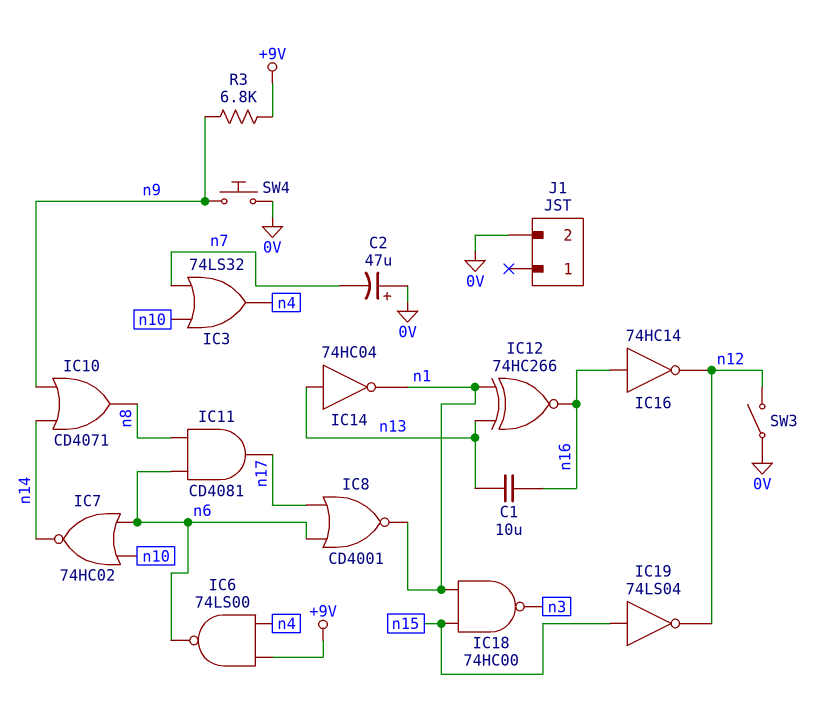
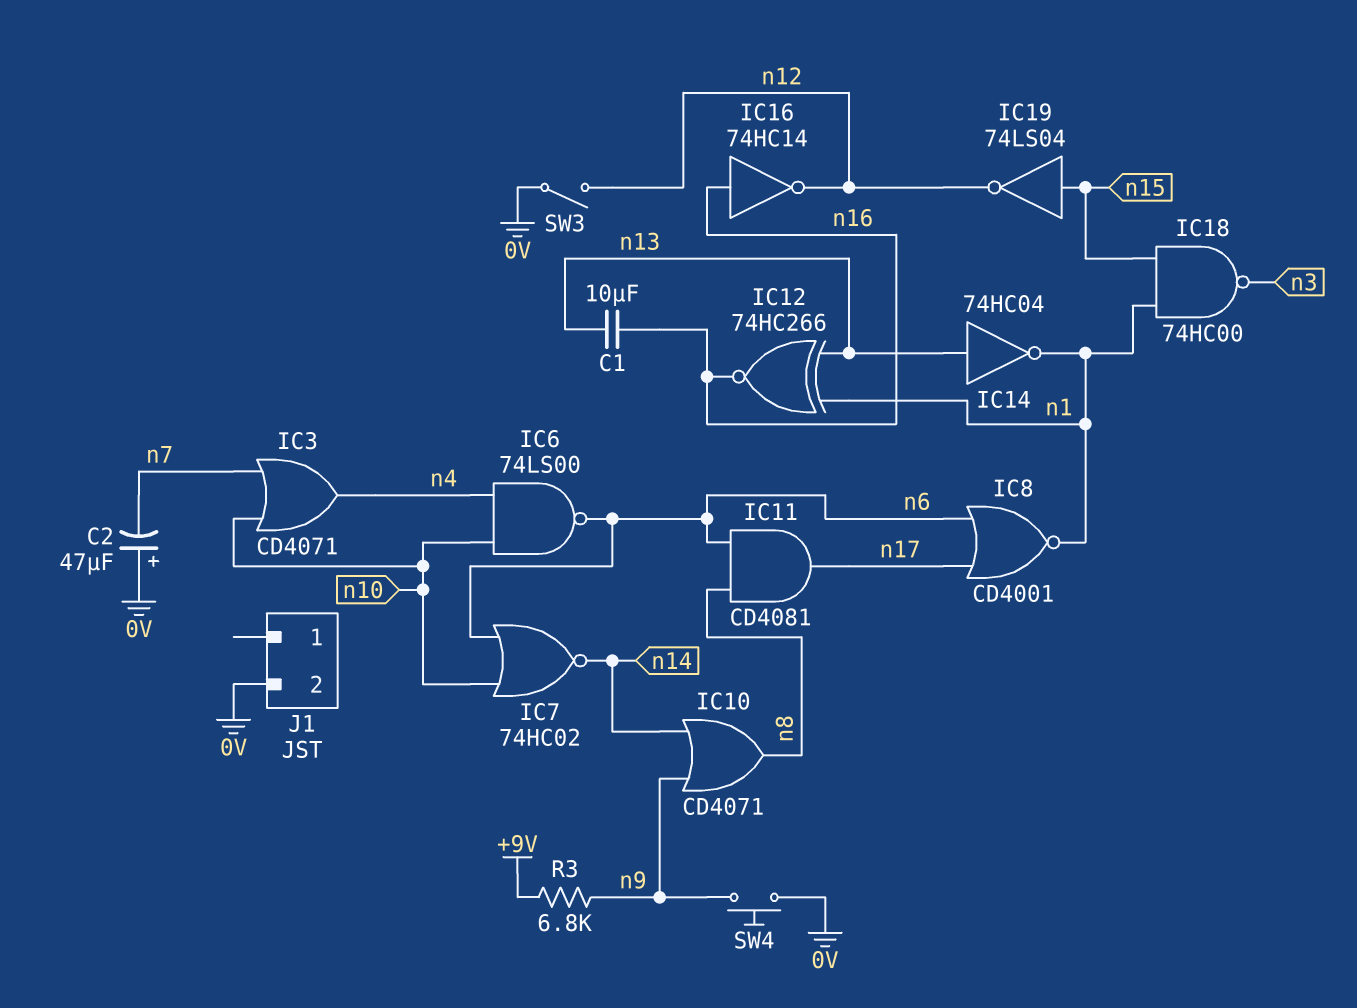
IC3: OR 74LS32 (in n7, in n10, out n4) -> OR CD4071 (in n7, in n10, out n4)
IC6: NAND 74LS00 (in +9V, in n4, out n6) -> NAND 74LS00 (in n4, in n10, out n6)

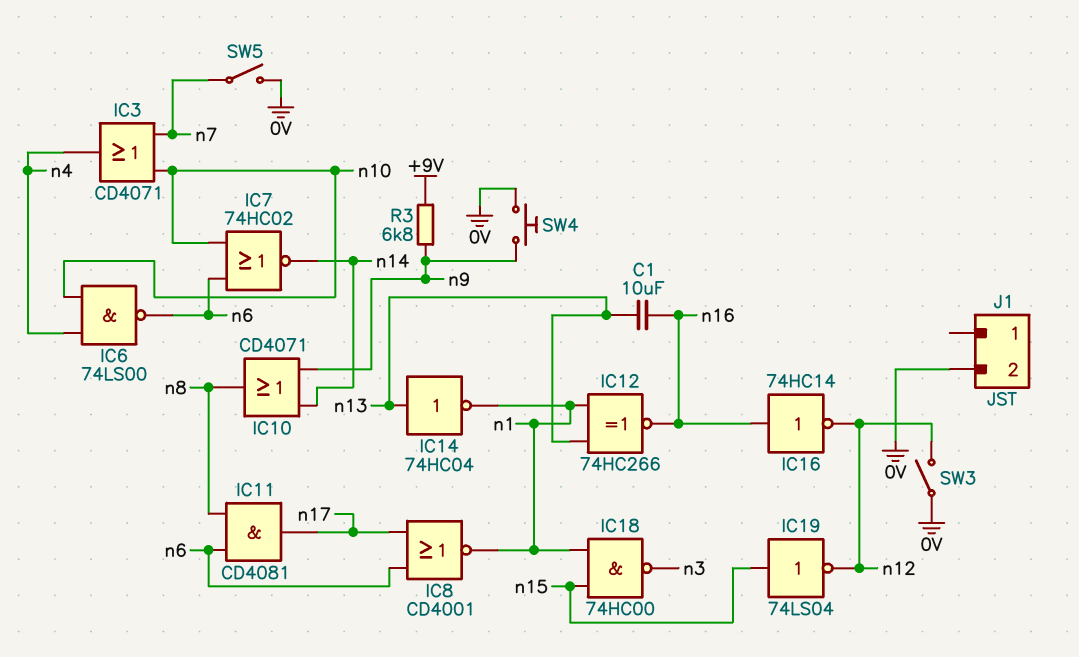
C2: 47uF (plus 0V, minus n7) -> none
SW5: none -> switch (0V, n7)

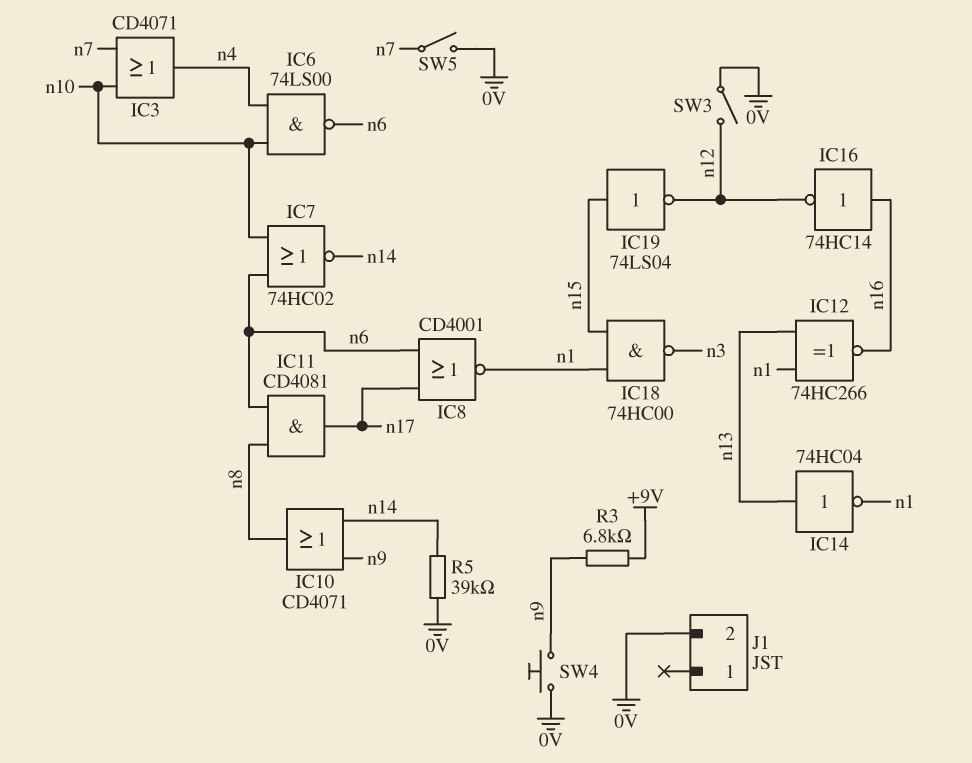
C1: 10uF (n13, n16) -> none
R5: none -> 39k (0V, n14)

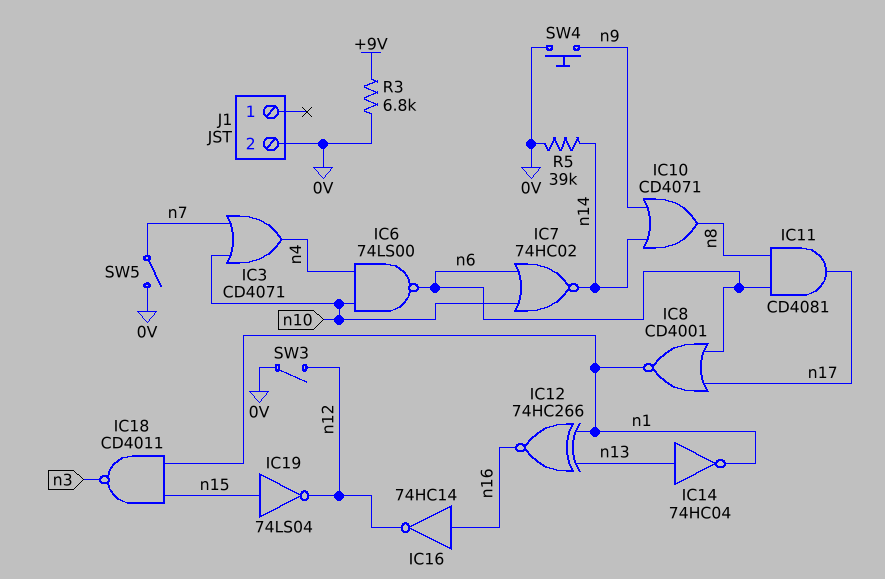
IC18: NAND 74HC00 (in n1, in n15, out n3) -> NAND CD4011 (in n1, in n15, out n3)
R3: 6.8k (+9V, n9) -> 6.8k (+9V, 0V)

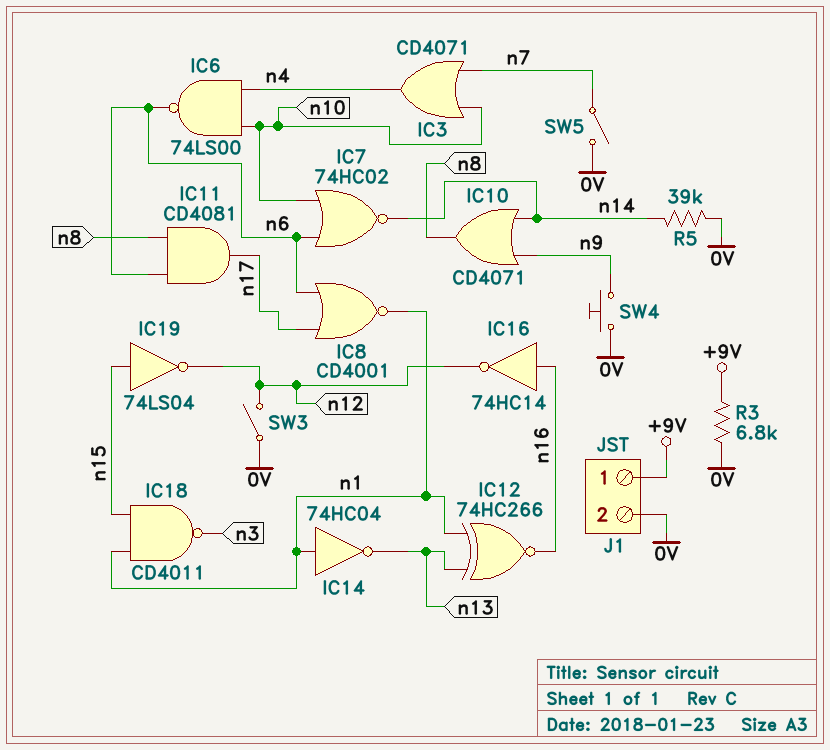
IC14: NOT 74HC04 (in n13, out n1) -> NOT 74HC04 (in n1, out n13)
J1 pin 1: none -> +9V

